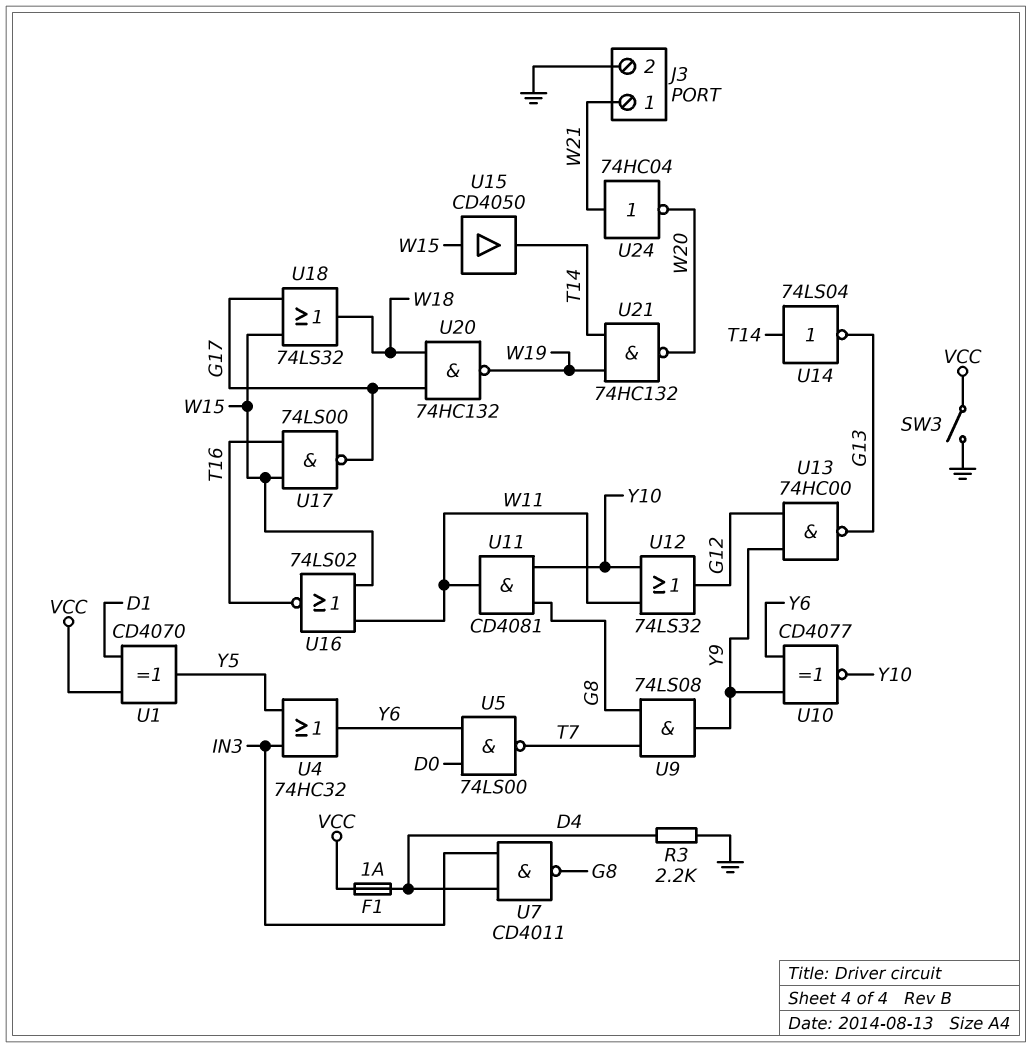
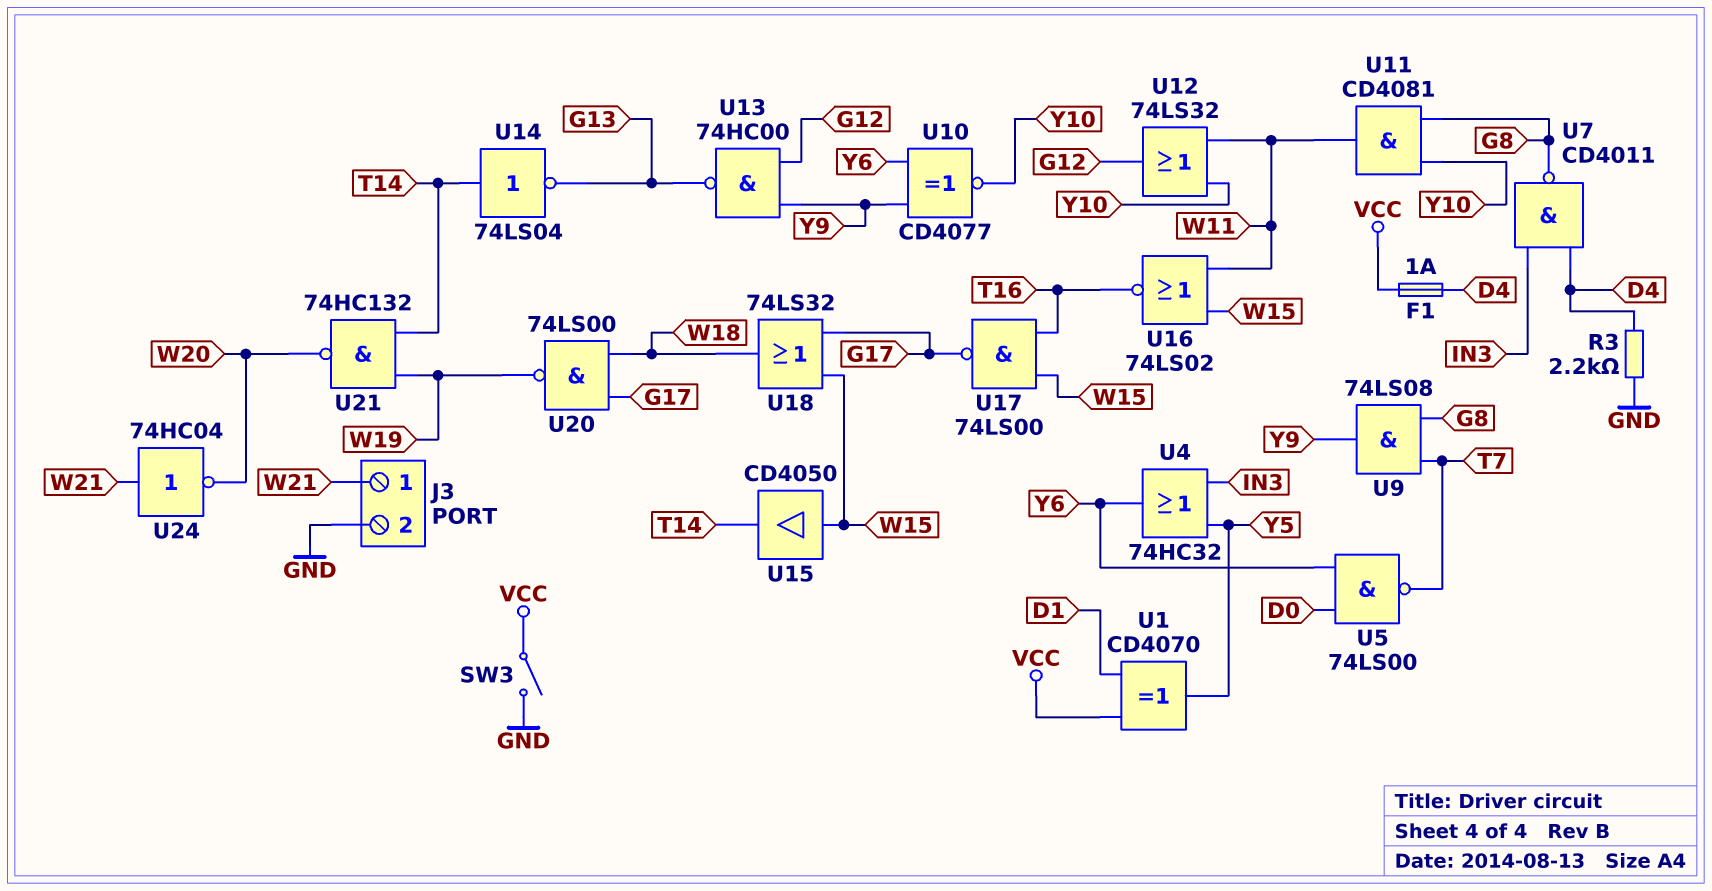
U20: NAND 74HC132 (in G17, in W18, out W19) -> NAND 74LS00 (in G17, in W18, out W19)

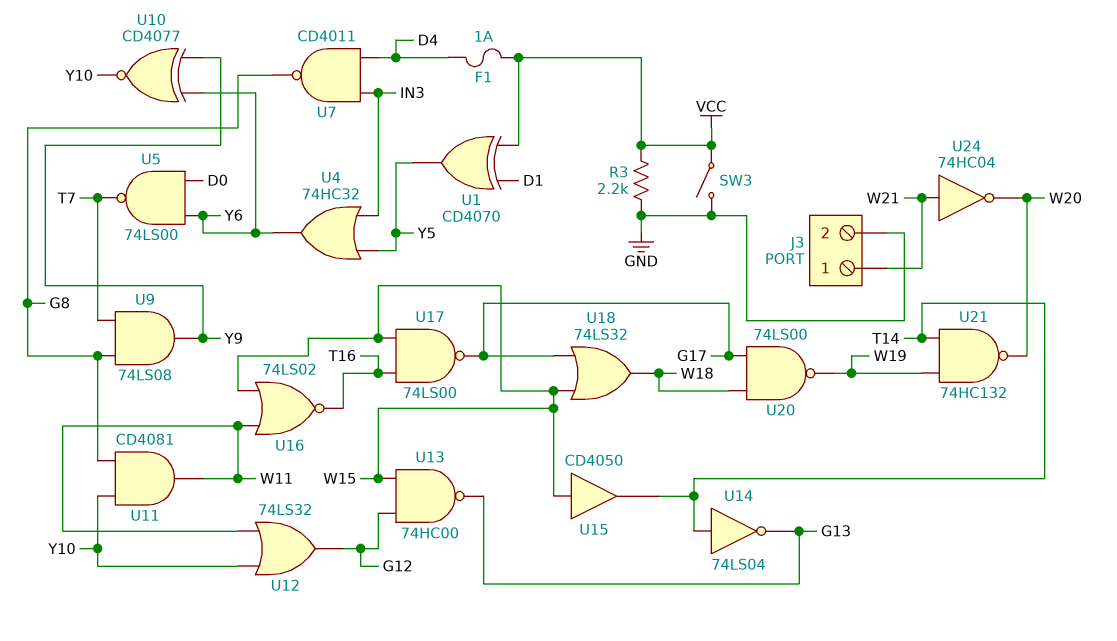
R3: 2.2k (D4, GND) -> 2.2k (GND, VCC)
U13: NAND 74HC00 (in G12, in Y9, out G13) -> NAND 74HC00 (in G12, in W15, out G13)

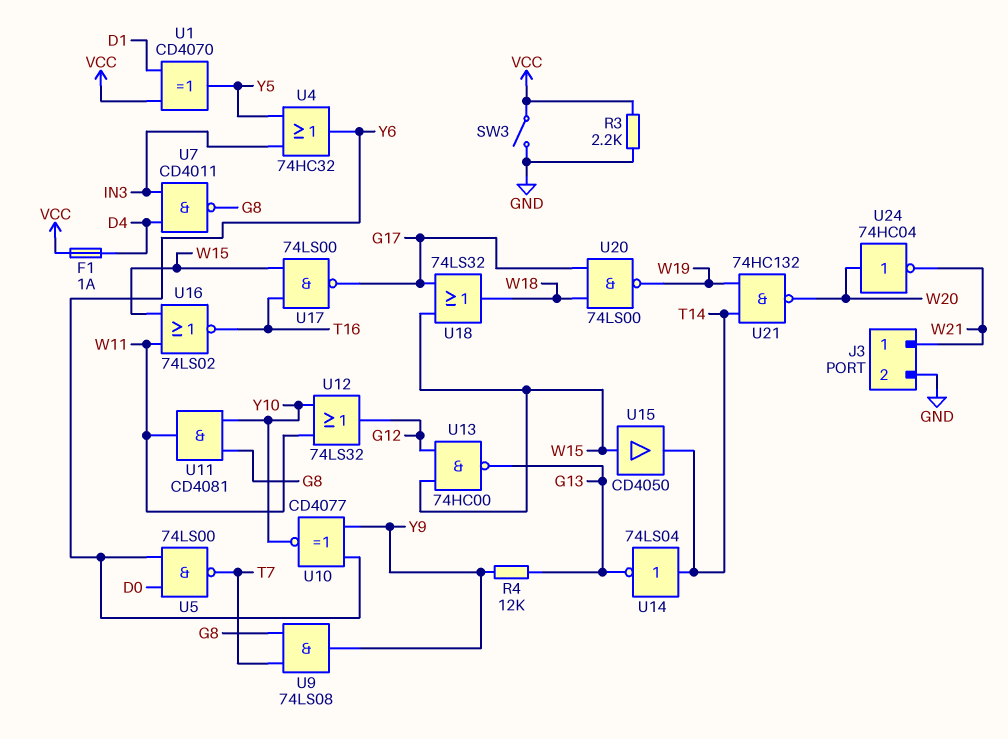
R4: none -> 12k (G13, Y9)
U24: NOT 74HC04 (in W21, out W20) -> NOT 74HC04 (in W20, out W21)

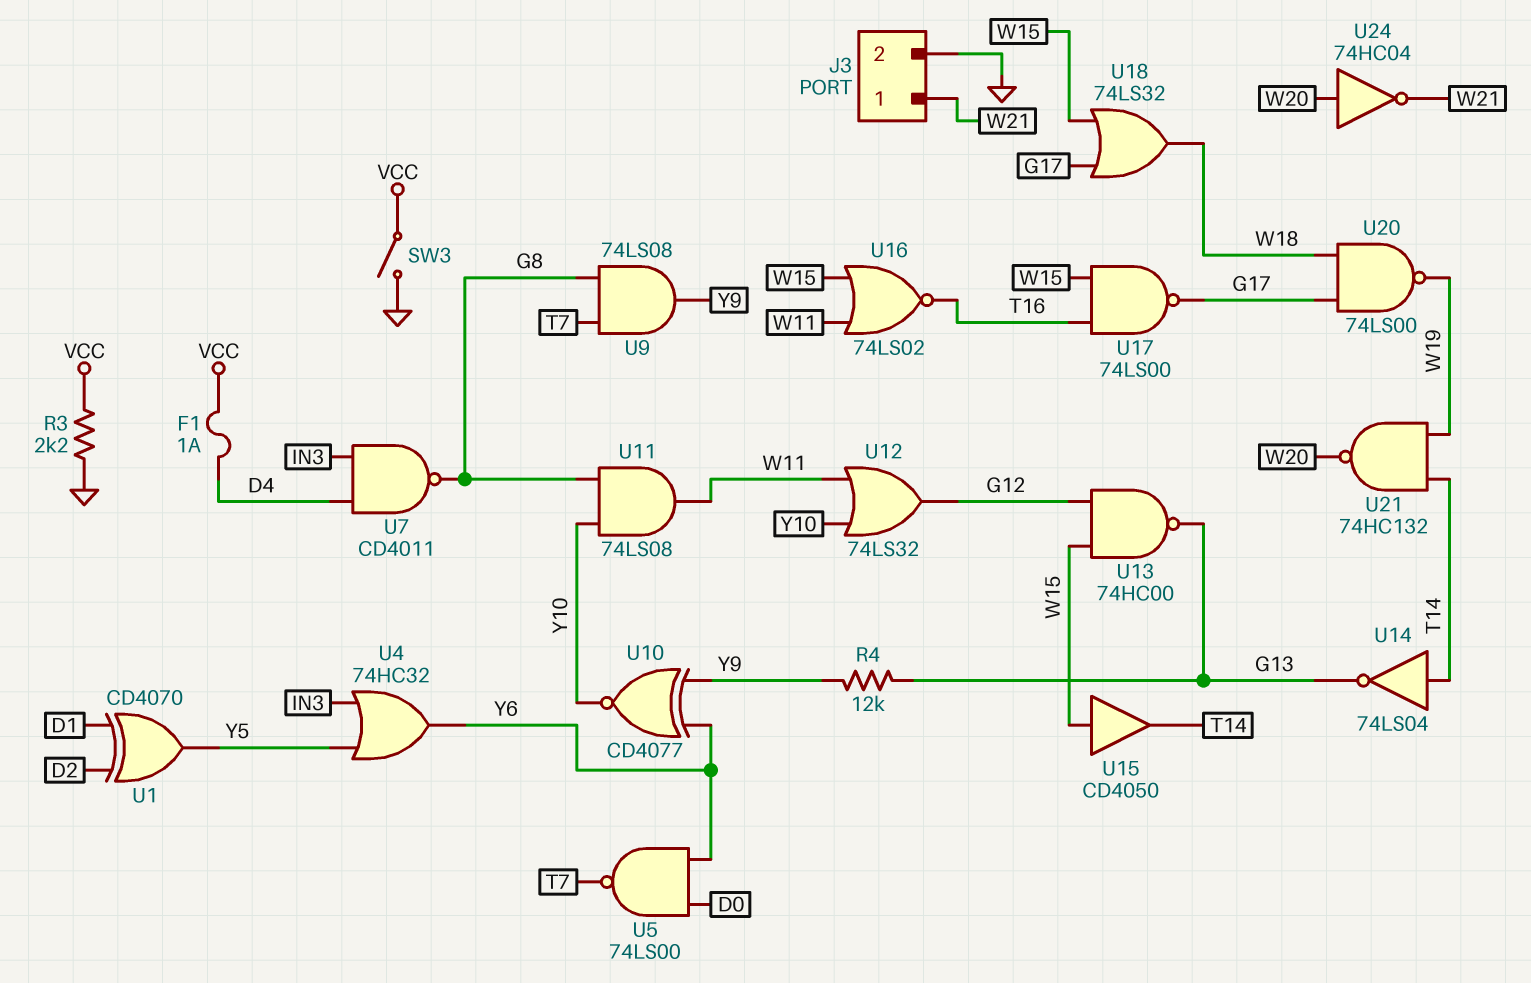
U1: XOR CD4070 (in D1, in VCC, out Y5) -> XOR CD4070 (in D1, in D2, out Y5)
U11: AND CD4081 (in G8, in Y10, out W11) -> AND 74LS08 (in G8, in Y10, out W11)

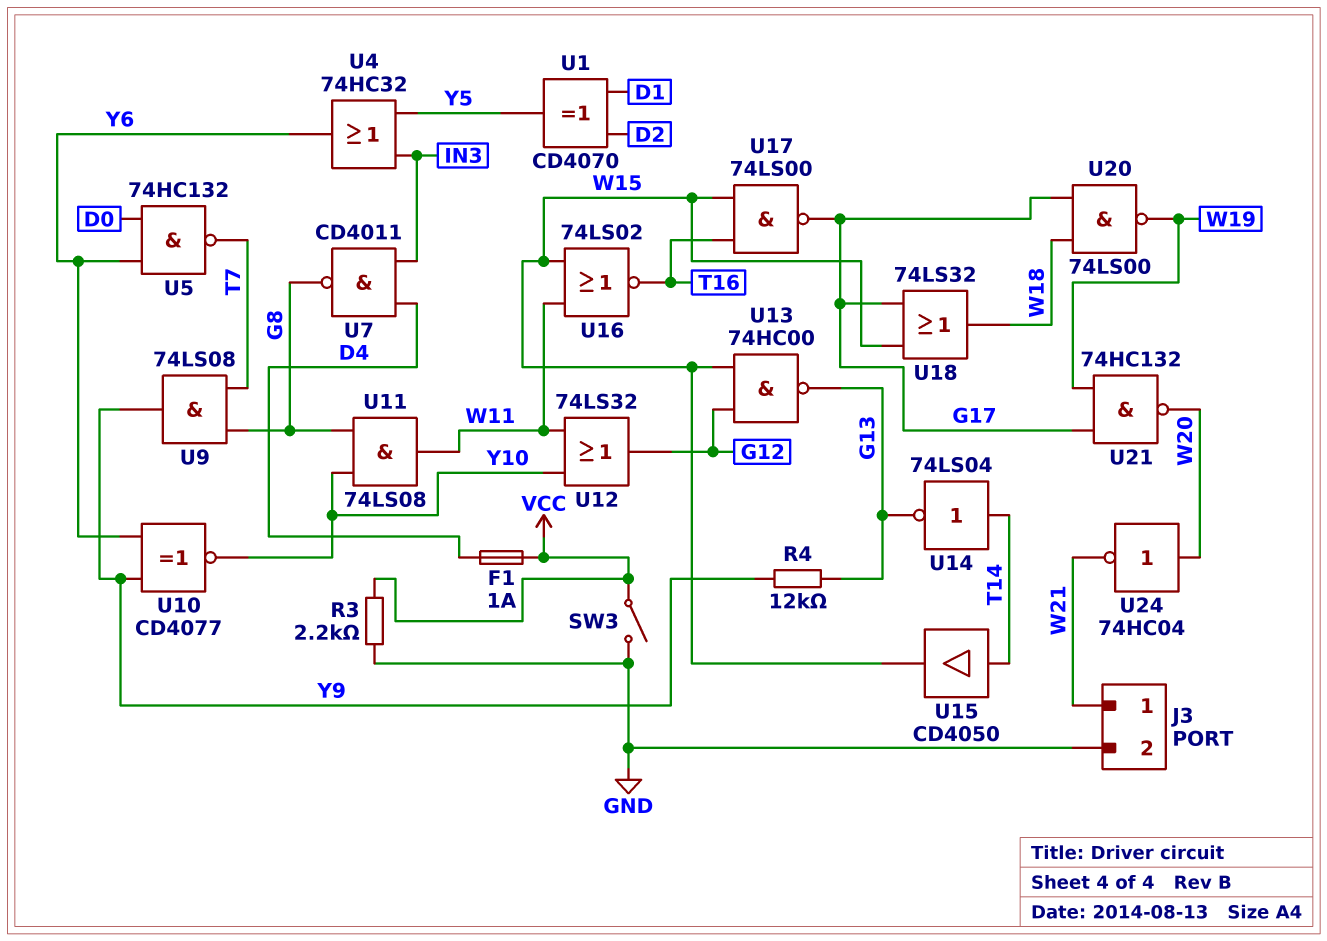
U5: NAND 74LS00 (in D0, in Y6, out T7) -> NAND 74HC132 (in D0, in Y6, out T7)
U15: buffer CD4050 (in W15, out T14) -> buffer CD4050 (in T14, out W15)
U21: NAND 74HC132 (in T14, in W19, out W20) -> NAND 74HC132 (in G17, in W19, out W20)

